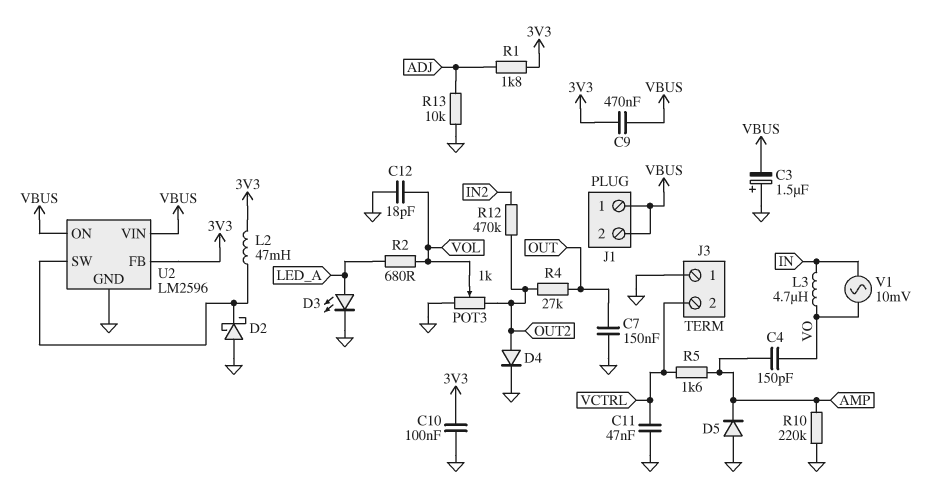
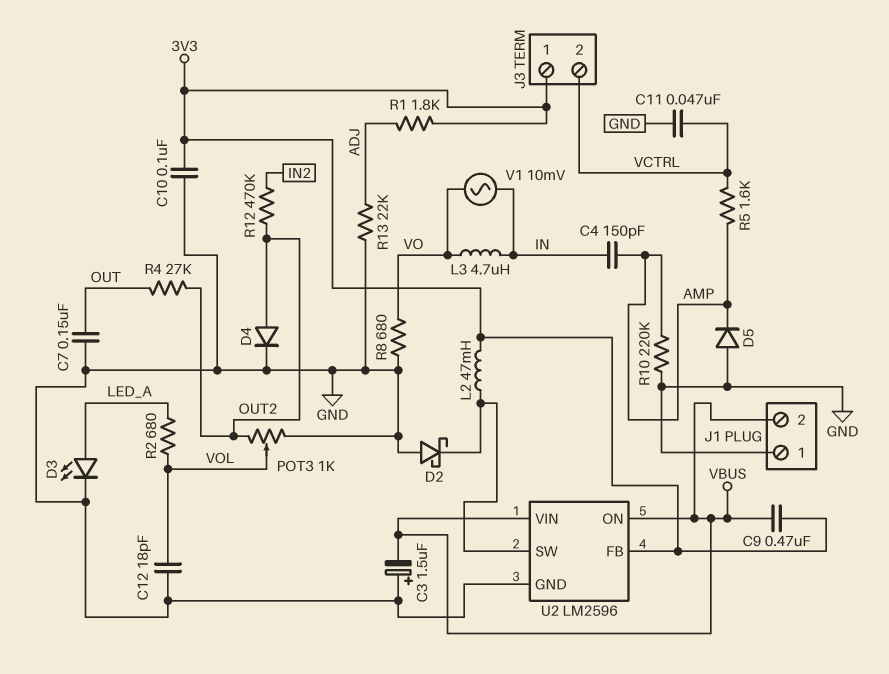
C4: 150pF (AMP, VO) -> 150pF (AMP, IN)
J1 pin 1: VBUS -> GND
J3 pin 1: GND -> 3V3
R8: none -> 680 (GND, VO)
R13: 10k (ADJ, GND) -> 22k (ADJ, GND)

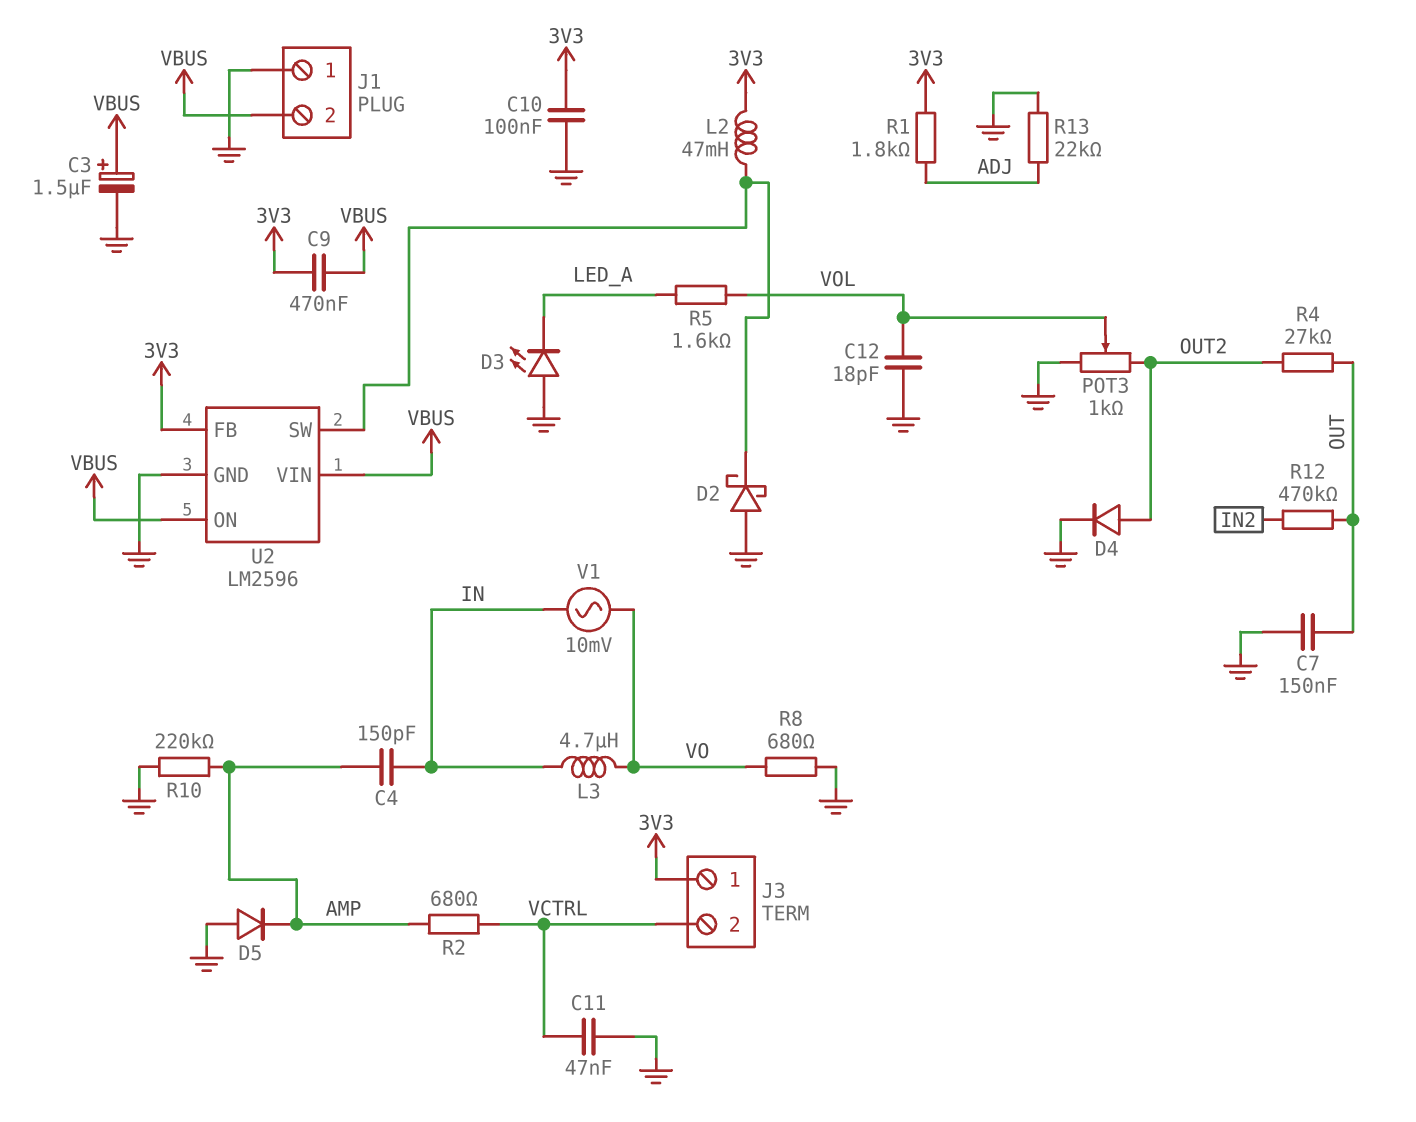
C3: 1.5uF (plus GND, minus VBUS) -> 1.5uF (plus VBUS, minus GND)
D3: LED (A LED_A, K GND) -> LED (A GND, K LED_A)
R2: 680 (LED_A, VOL) -> 680 (AMP, VCTRL)
R5: 1.6k (AMP, VCTRL) -> 1.6k (LED_A, VOL)
R12: 470k (IN2, OUT2) -> 470k (IN2, OUT)

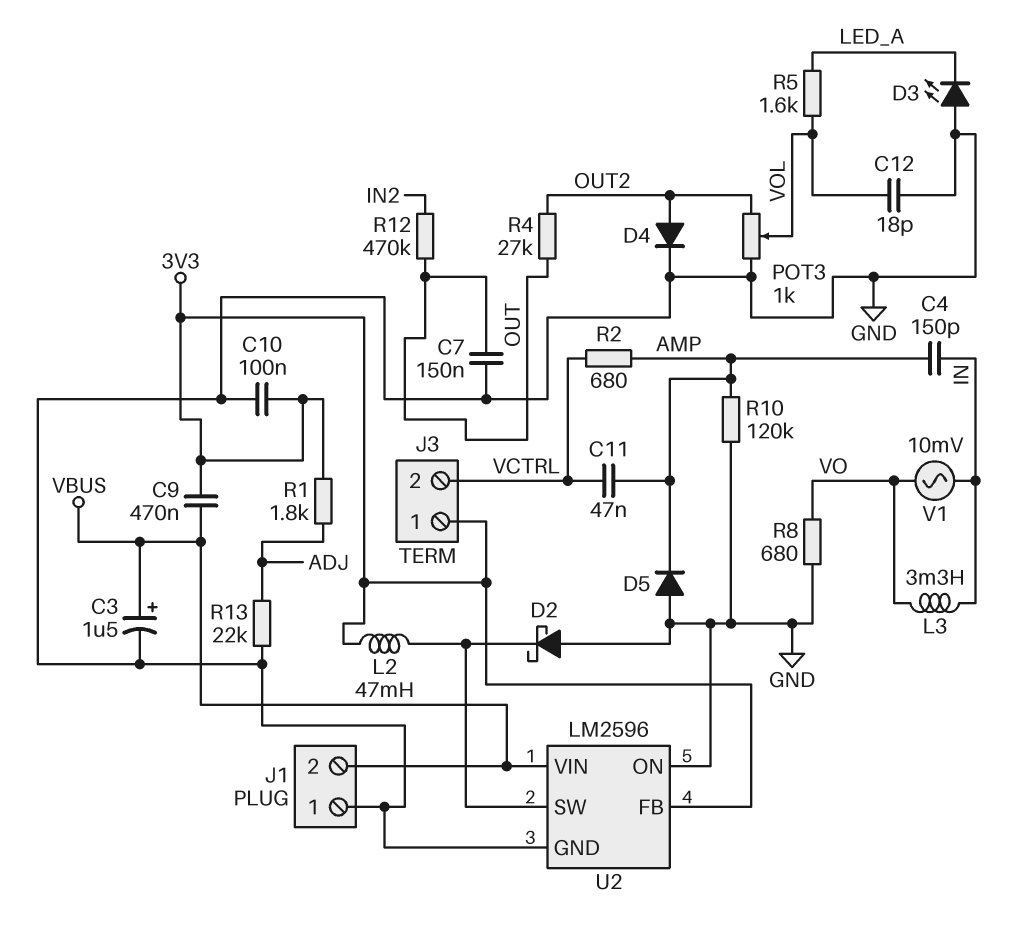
C11: 47nF (GND, VCTRL) -> 47nF (AMP, VCTRL)
L3: 4.7uH (IN, VO) -> 3.3mH (IN, VO)
R10: 220k (AMP, GND) -> 120k (AMP, GND)
U2 pin ON: VBUS -> GND

